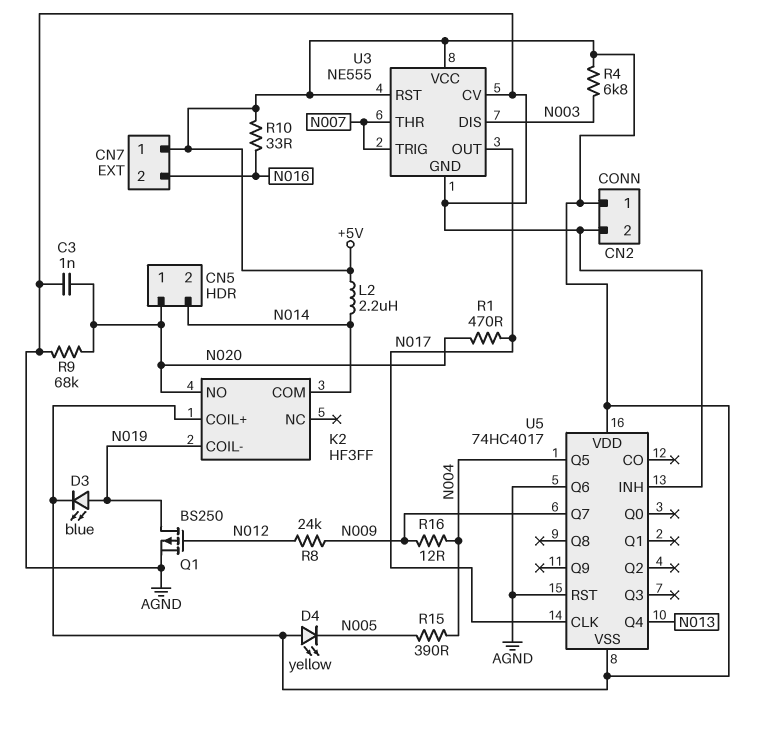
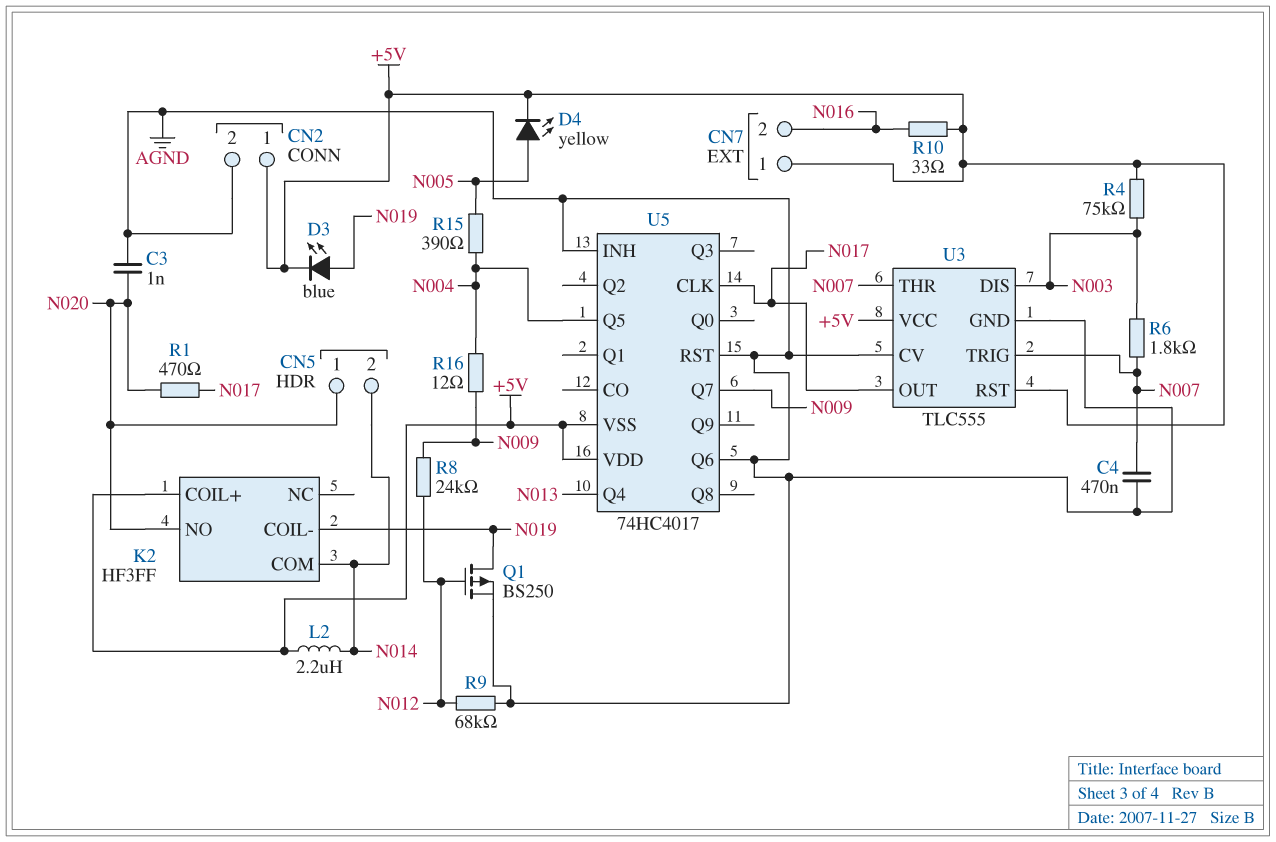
C4: none -> 470nF (AGND, N007)
D4: LED yellow (A +5V, K N005) -> LED yellow (A N005, K +5V)
R4: 6.8k (+5V, N003) -> 75k (+5V, N003)
R6: none -> 1.8k (N003, N007)
R9: 68k (AGND, N020) -> 68k (AGND, N012)
U3: NE555 -> TLC555

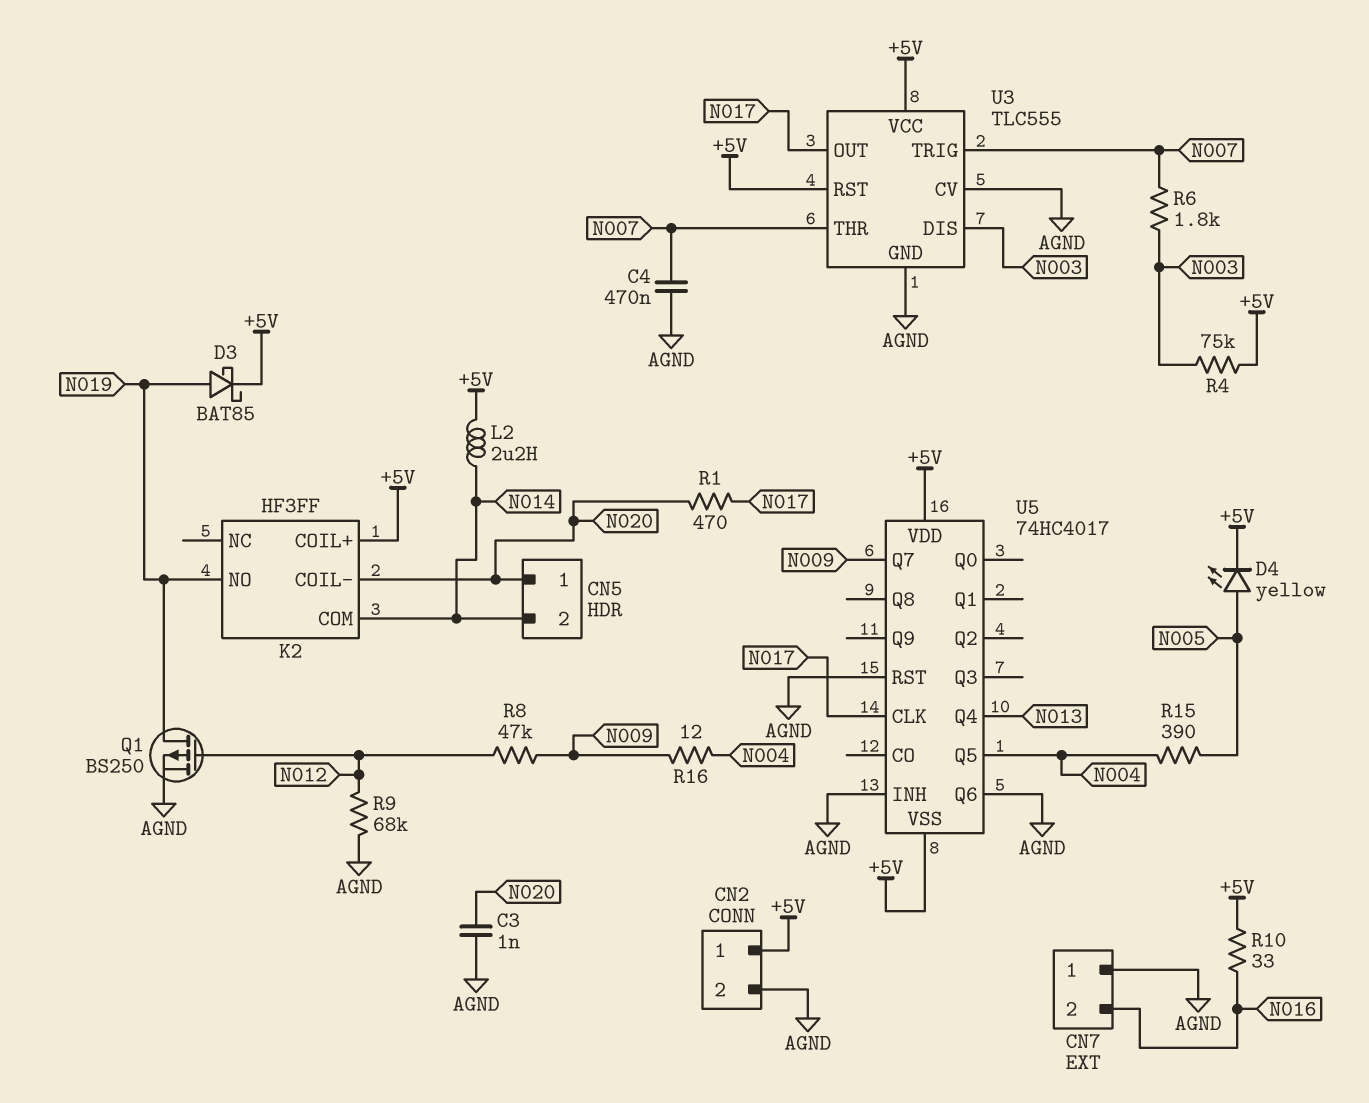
CN7 pin 1: +5V -> AGND
D3: LED blue (A N019, K +5V) -> schottky BAT85 (A N019, K +5V)
K2 pin COIL-: N019 -> N020
K2 pin NO: N020 -> N019
R8: 24k (N009, N012) -> 47k (N009, N012)

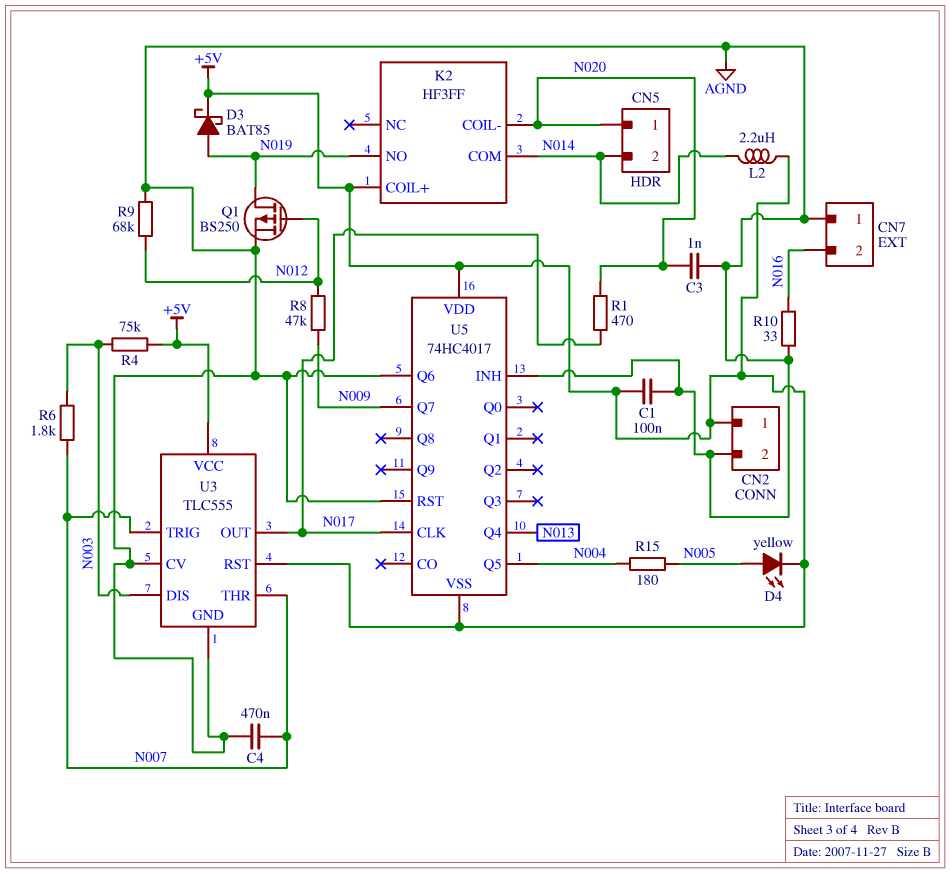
C1: none -> 100nF (+5V, AGND)
R10: 33 (+5V, N016) -> 33 (AGND, N016)
R15: 390 (N004, N005) -> 180 (N004, N005)
R16: 12 (N004, N009) -> none

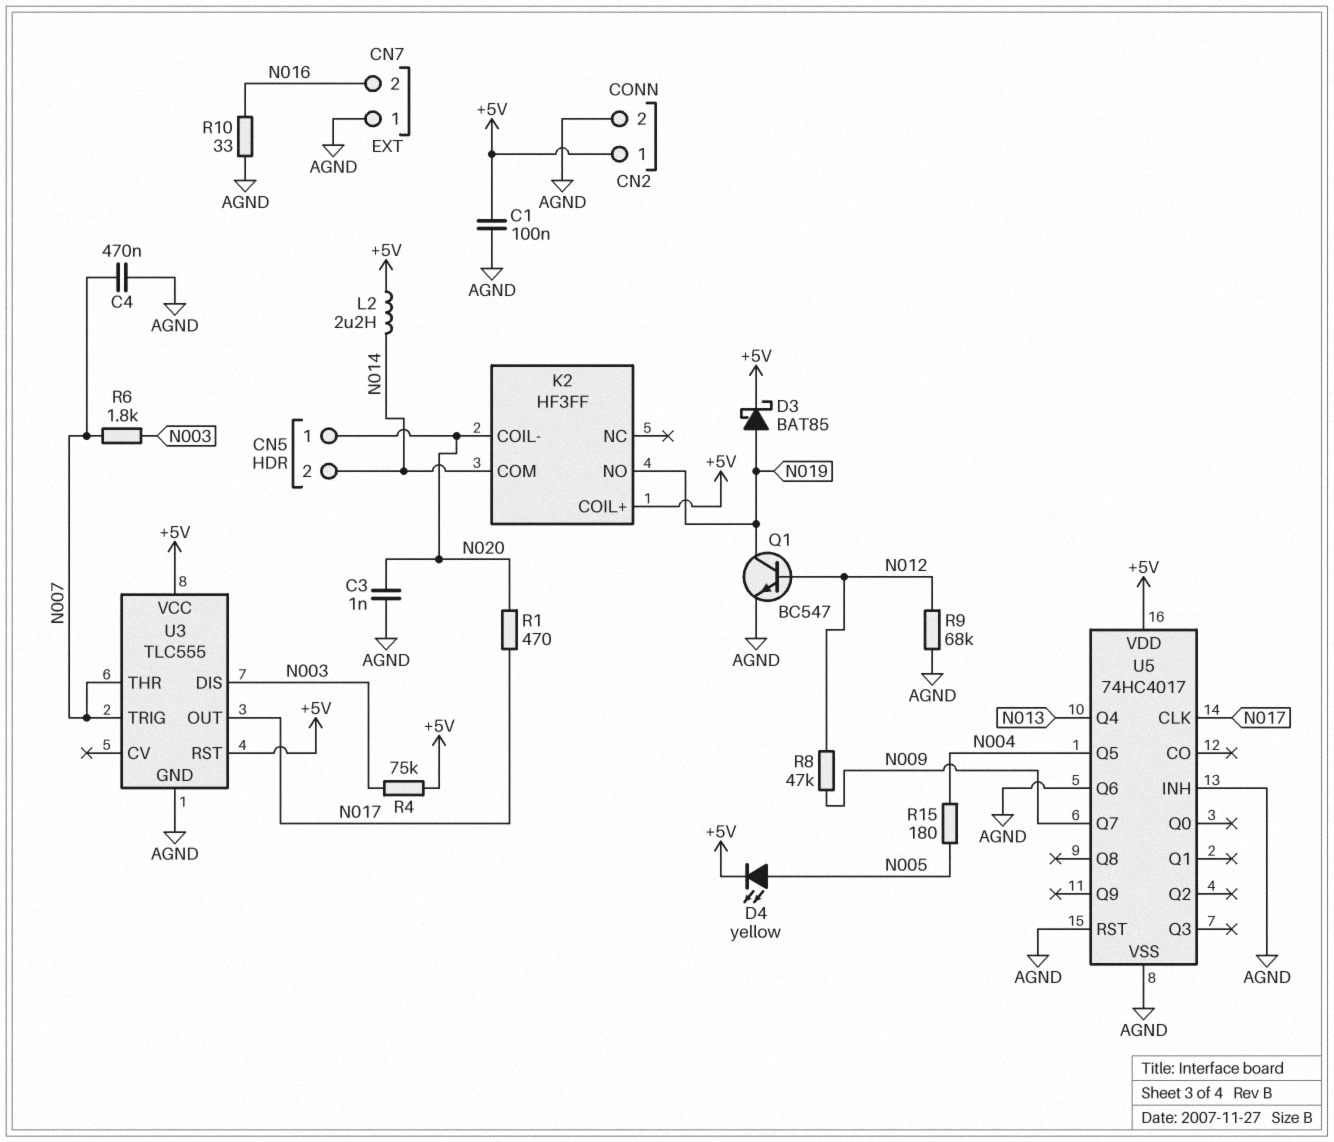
Q1: PMOS BS250 (G N012, D N019, S AGND) -> NPN BC547 (B N012, C N019, E AGND)
U3 pin CV: AGND -> none
U5 pin VSS: +5V -> AGND

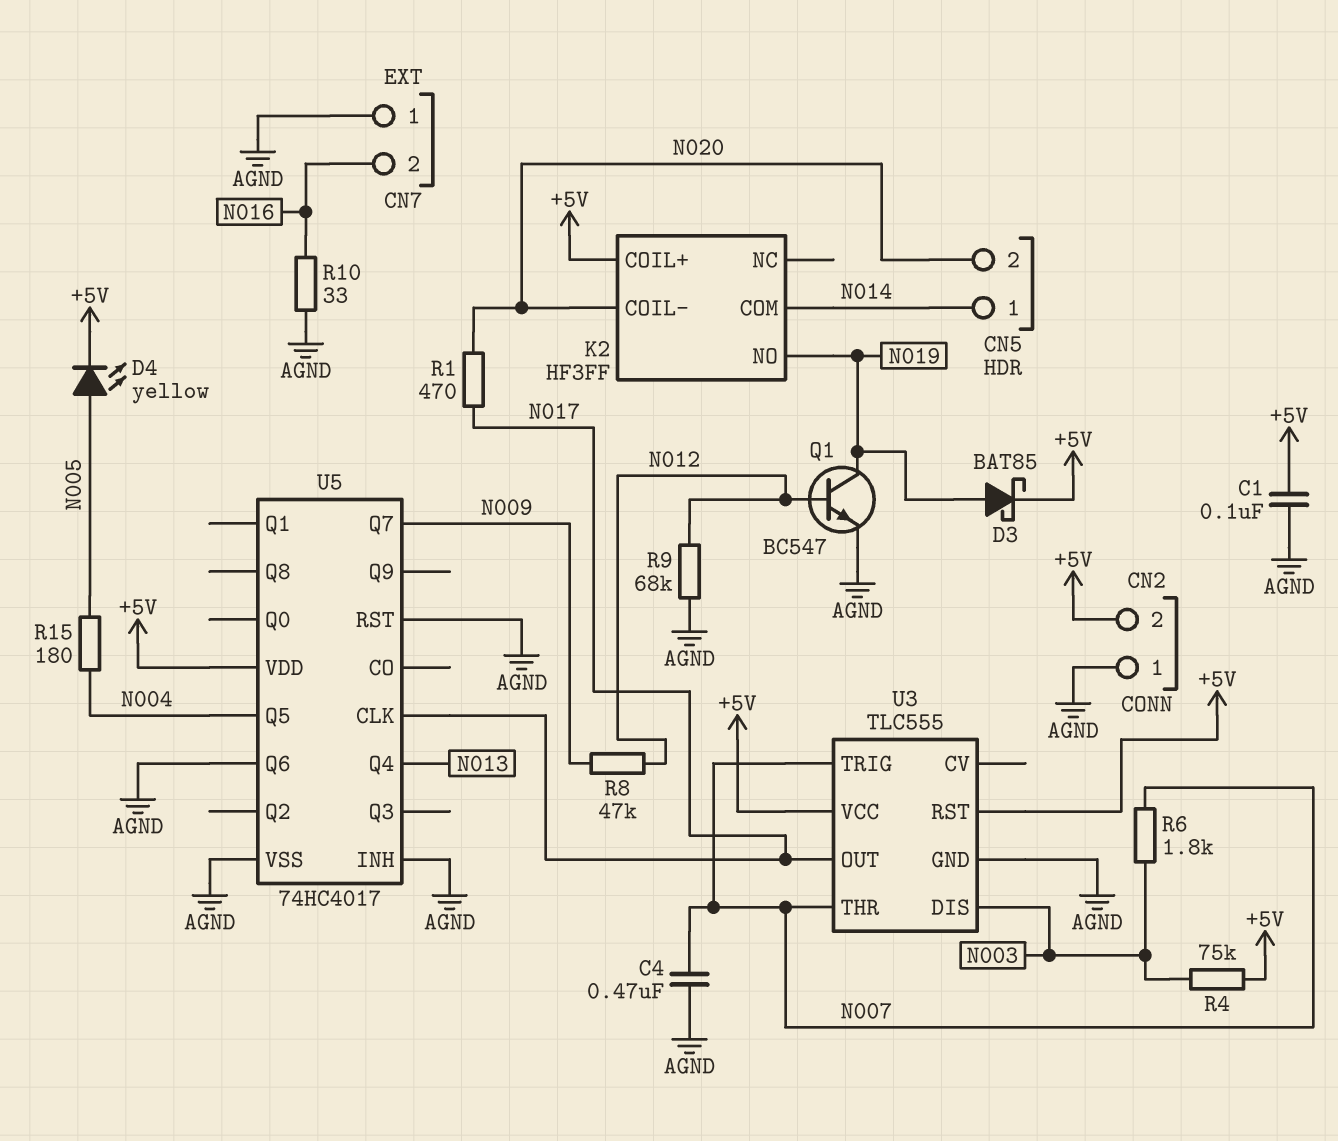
C3: 1nF (AGND, N020) -> none
CN2 pin 1: +5V -> AGND
CN2 pin 2: AGND -> +5V
CN5 pin 1: N020 -> N014
CN5 pin 2: N014 -> N020
L2: 2.2uH (+5V, N014) -> none

